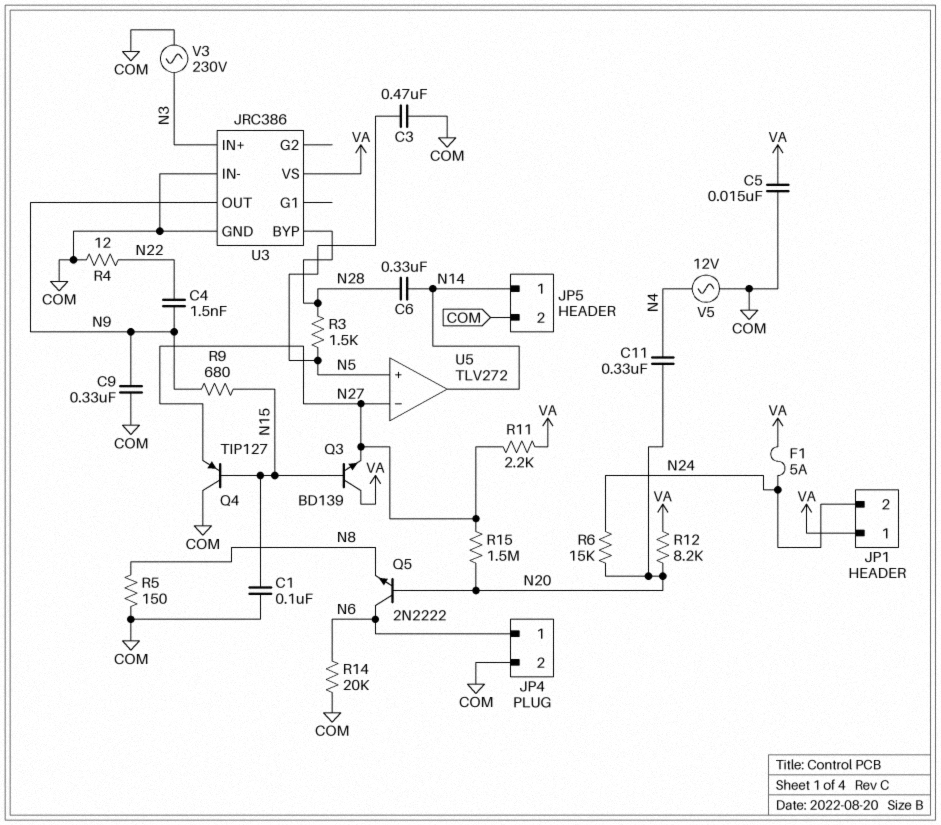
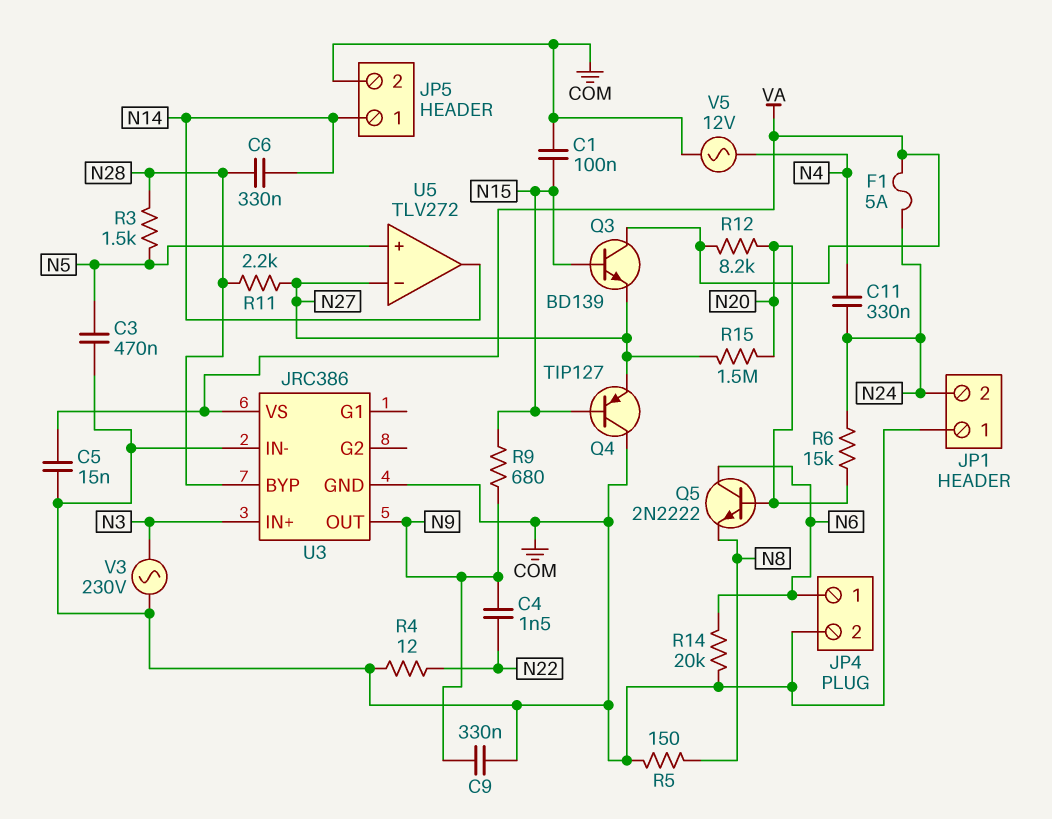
C11: 330nF (N4, N20) -> 330nF (N4, N24)
JP1 pin 1: VA -> COM
R11: 2.2k (N27, VA) -> 2.2k (N27, N28)

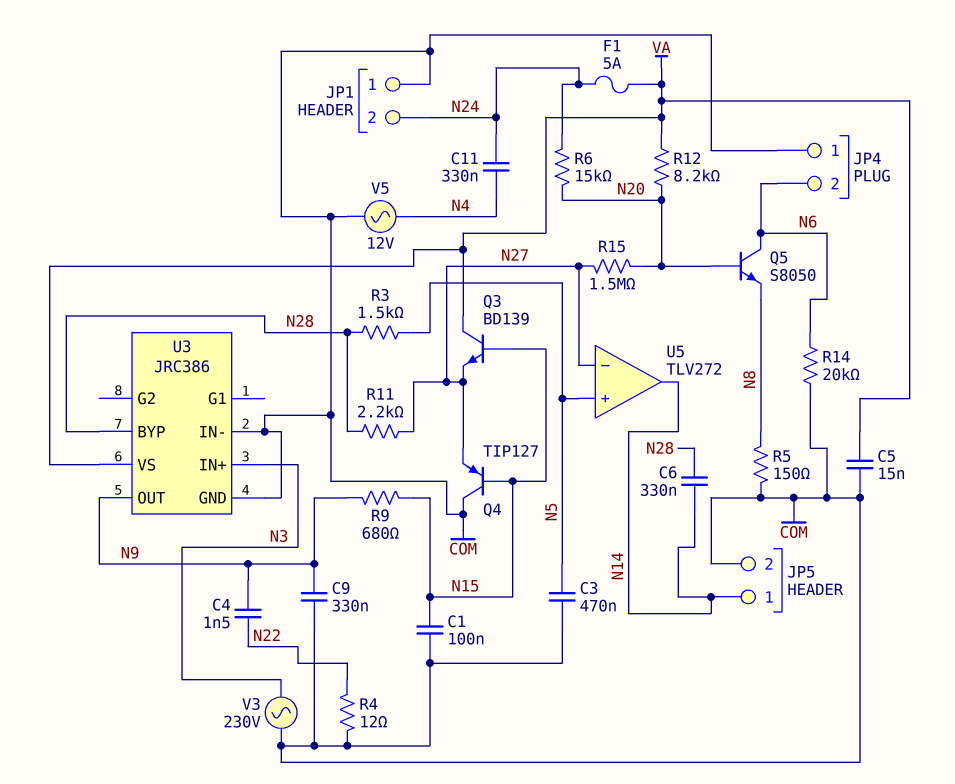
JP4 pin 1: N6 -> COM
JP4 pin 2: COM -> N6
Q5: NPN 2N2222 (B N20, C N6, E N8) -> NPN S8050 (B N20, C N6, E N8)

